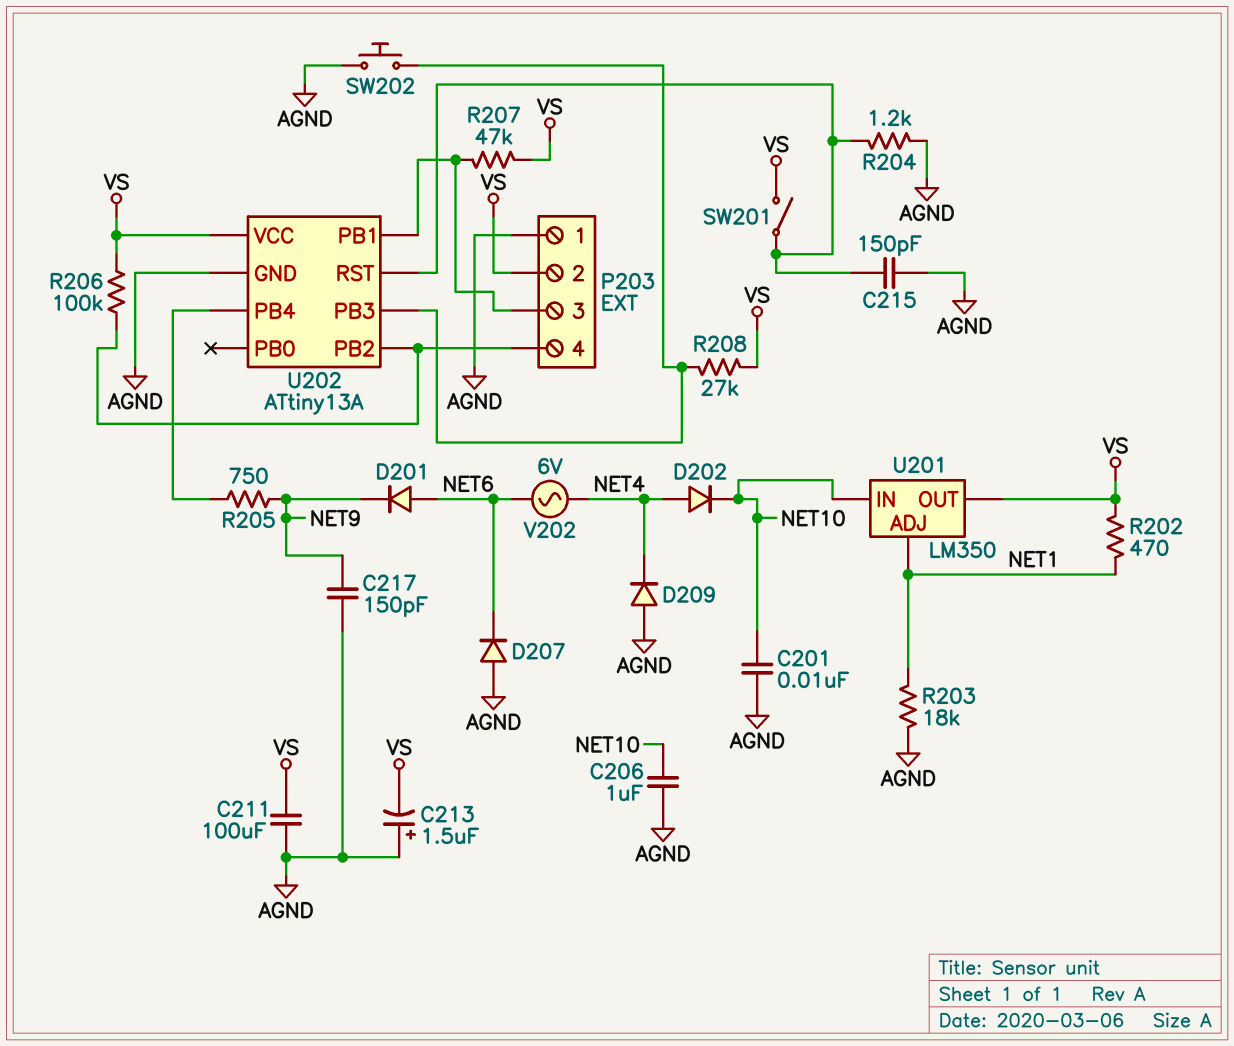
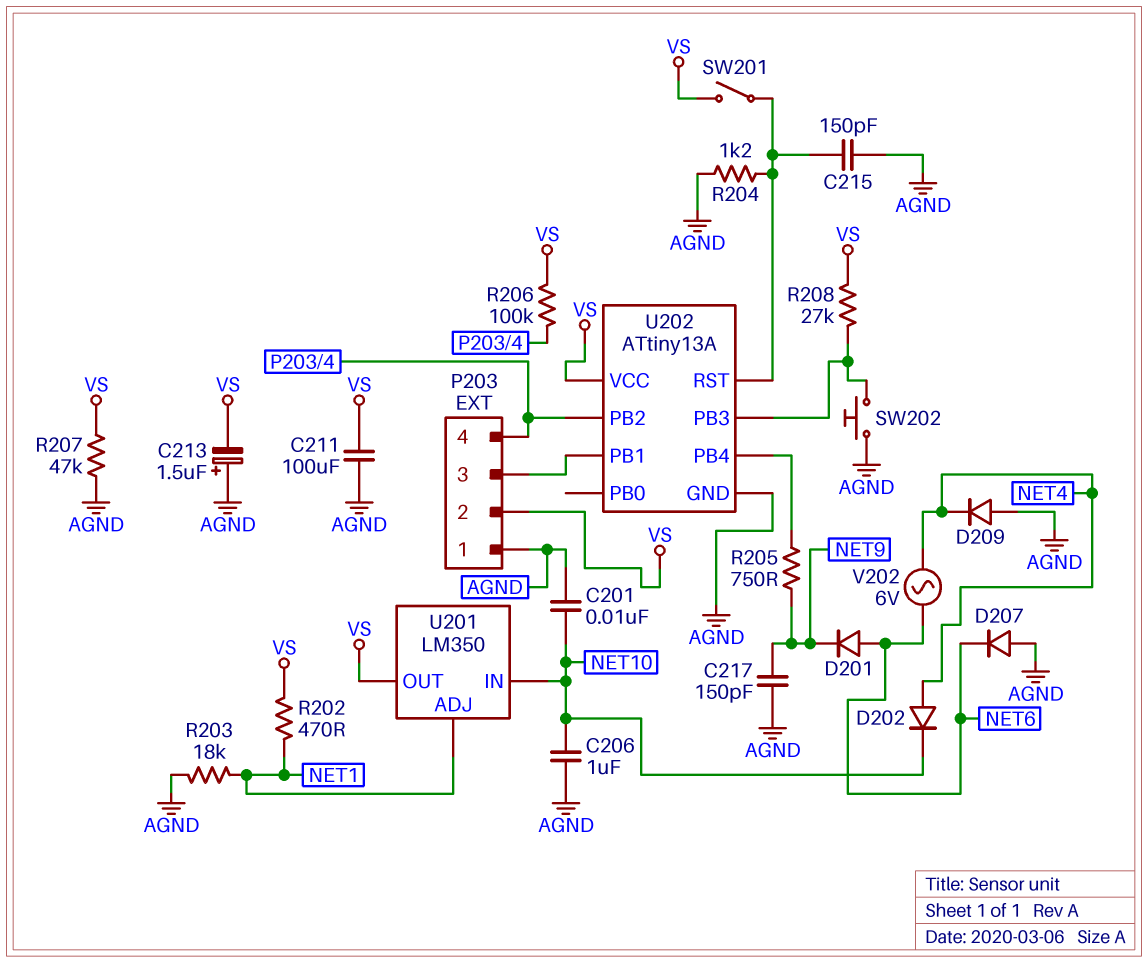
R207: 47k (P203/3, VS) -> 47k (AGND, VS)

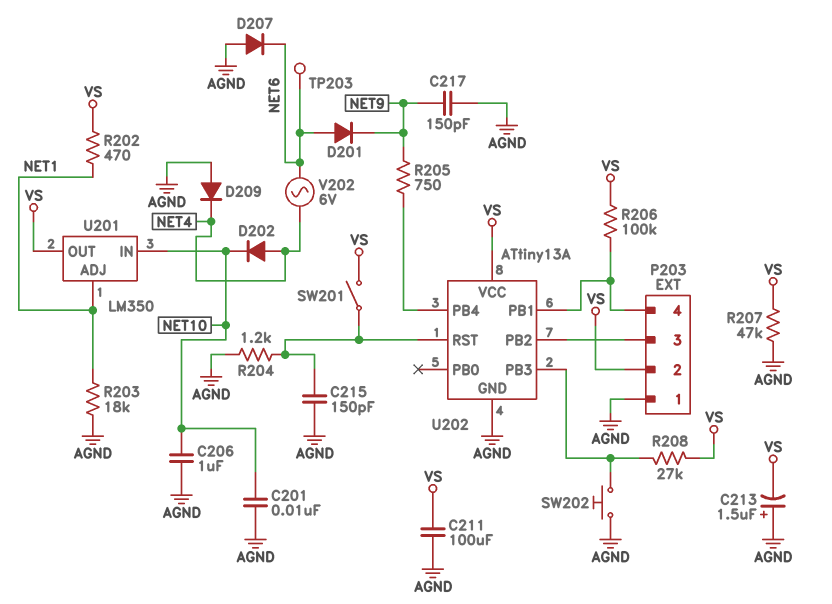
TP203: none -> test point (NET6)
U202 pin PB1: P203/3 -> P203/4
U202 pin PB2: P203/4 -> P203/3

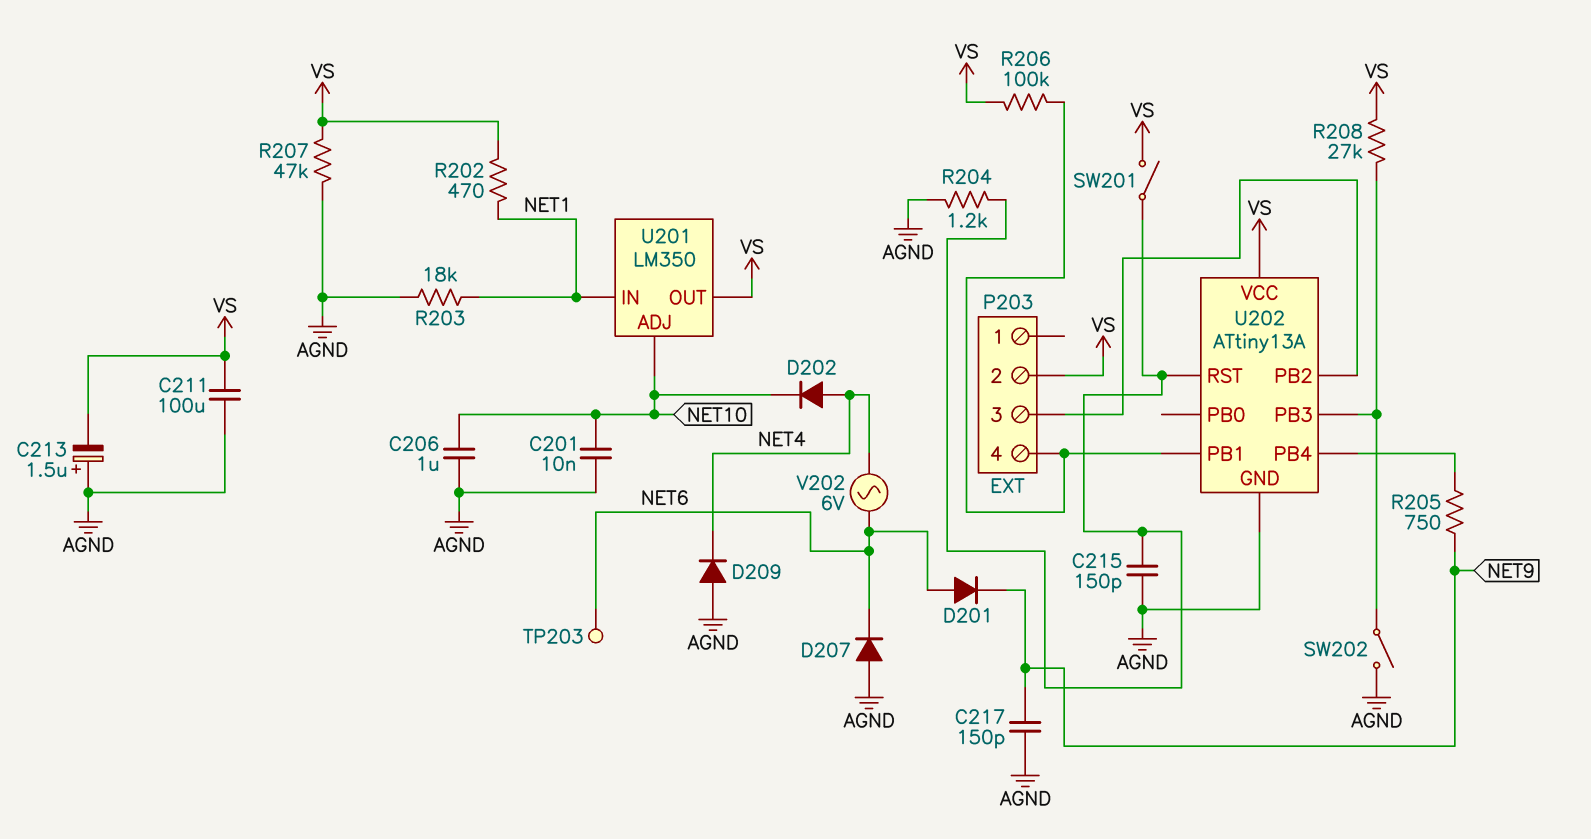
P203 pin 1: AGND -> none
SW202: button (AGND, U202/PB3) -> switch (AGND, U202/PB3)
U201 pin ADJ: NET1 -> NET10
U201 pin IN: NET10 -> NET1

